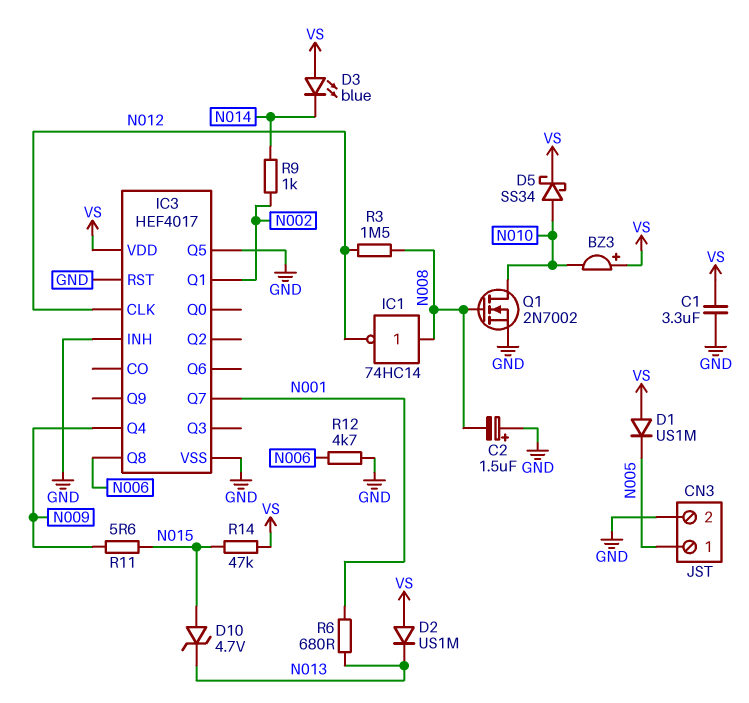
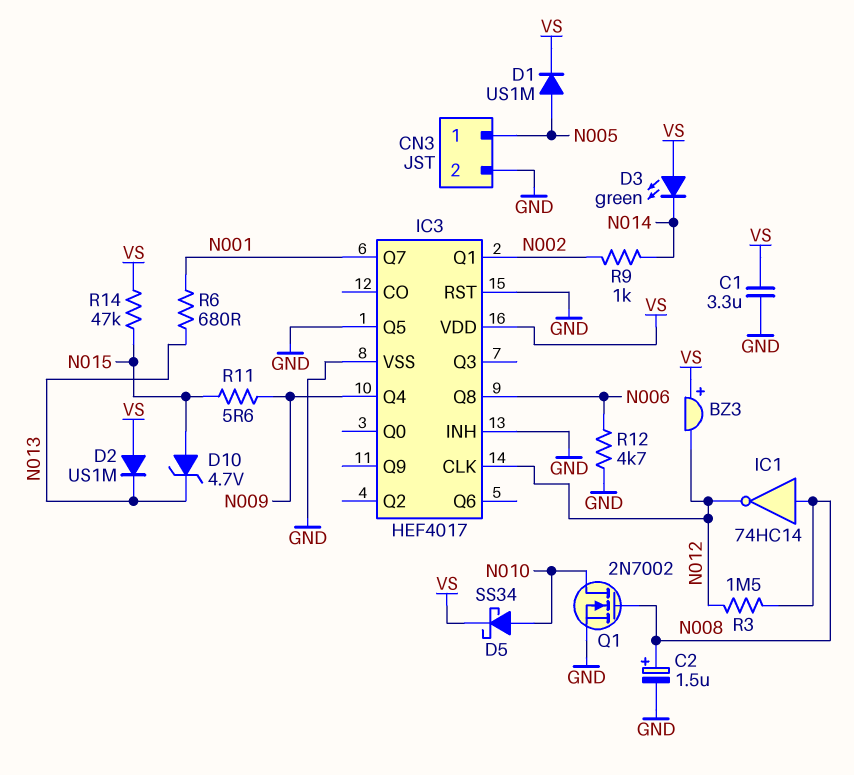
BZ3: buzzer (plus VS, minus N010) -> buzzer (plus VS, minus N012)
C2: 1.5uF (plus GND, minus N008) -> 1.5uF (plus N008, minus GND)
D1: diode US1M (A VS, K N005) -> diode US1M (A N005, K VS)
D3: LED blue (A VS, K N014) -> LED green (A VS, K N014)

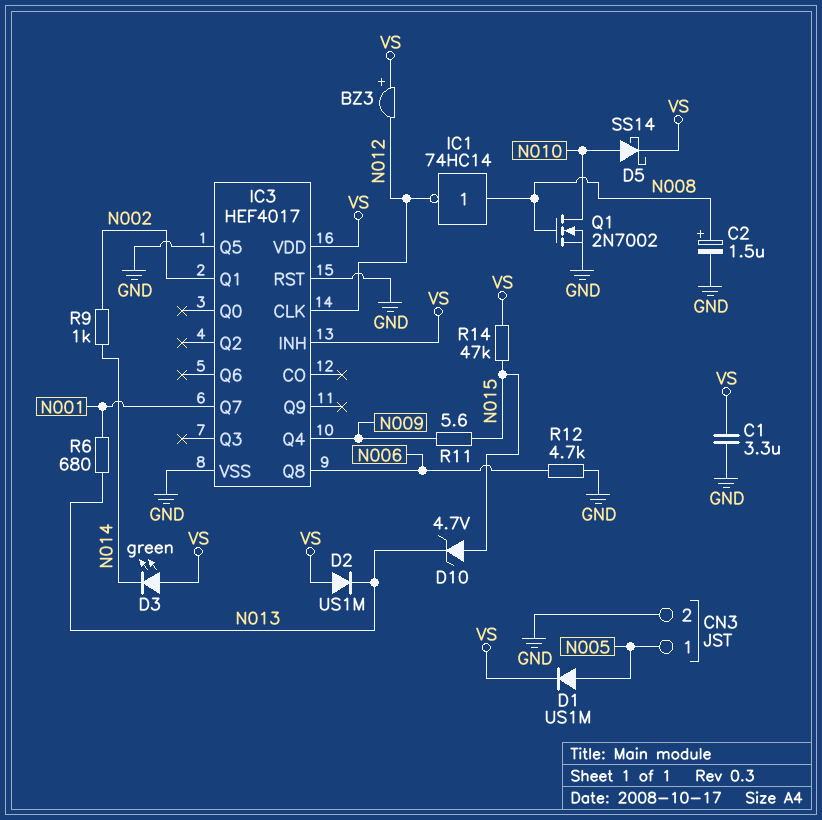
D5: schottky SS34 (A N010, K VS) -> schottky SS14 (A N010, K VS)
IC3 pin INH: GND -> VS
R3: 1.5M (N008, N012) -> none

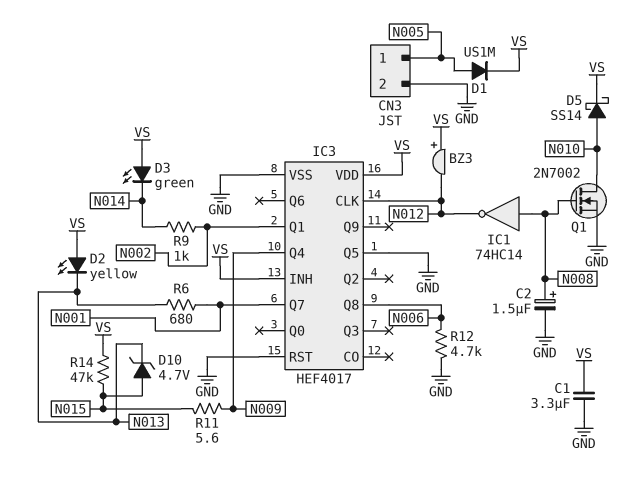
D2: diode US1M (A VS, K N013) -> LED yellow (A VS, K N013)

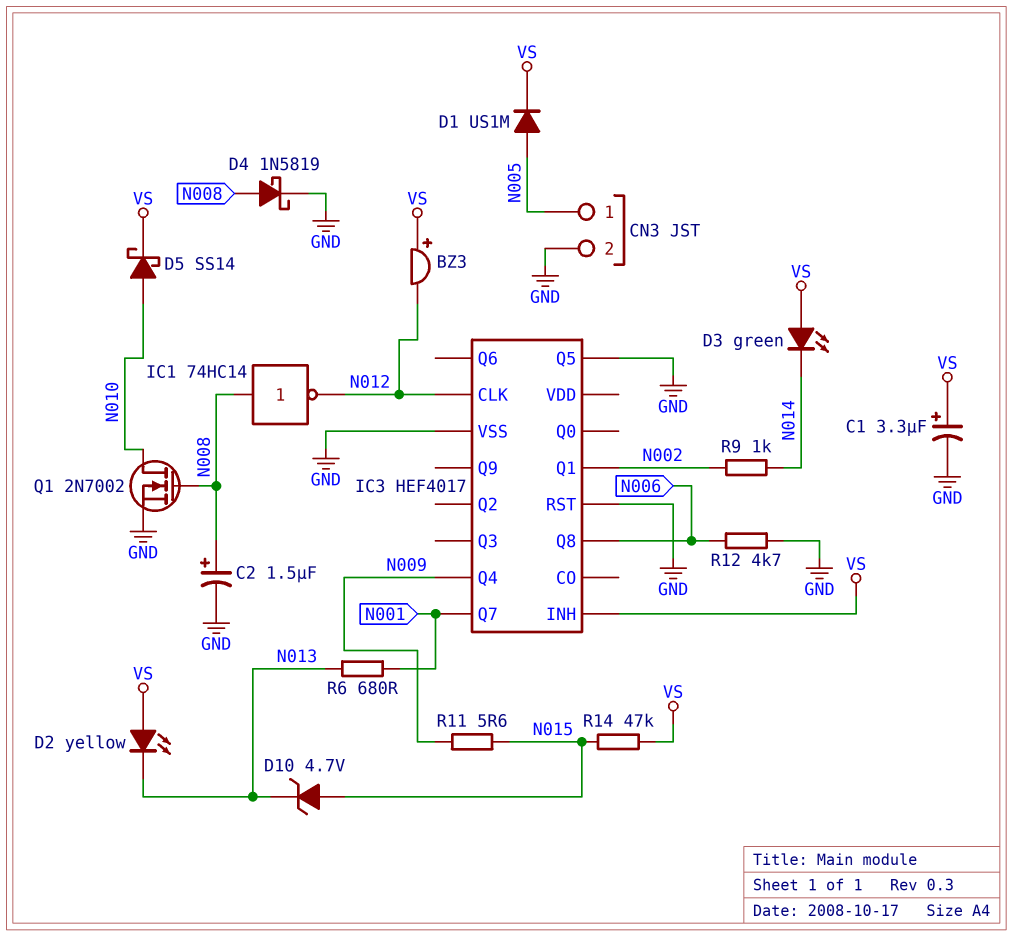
C1: 3.3uF (GND, VS) -> 3.3uF (plus VS, minus GND)
D4: none -> schottky 1N5819 (A N008, K GND)
IC3 pin VDD: VS -> none

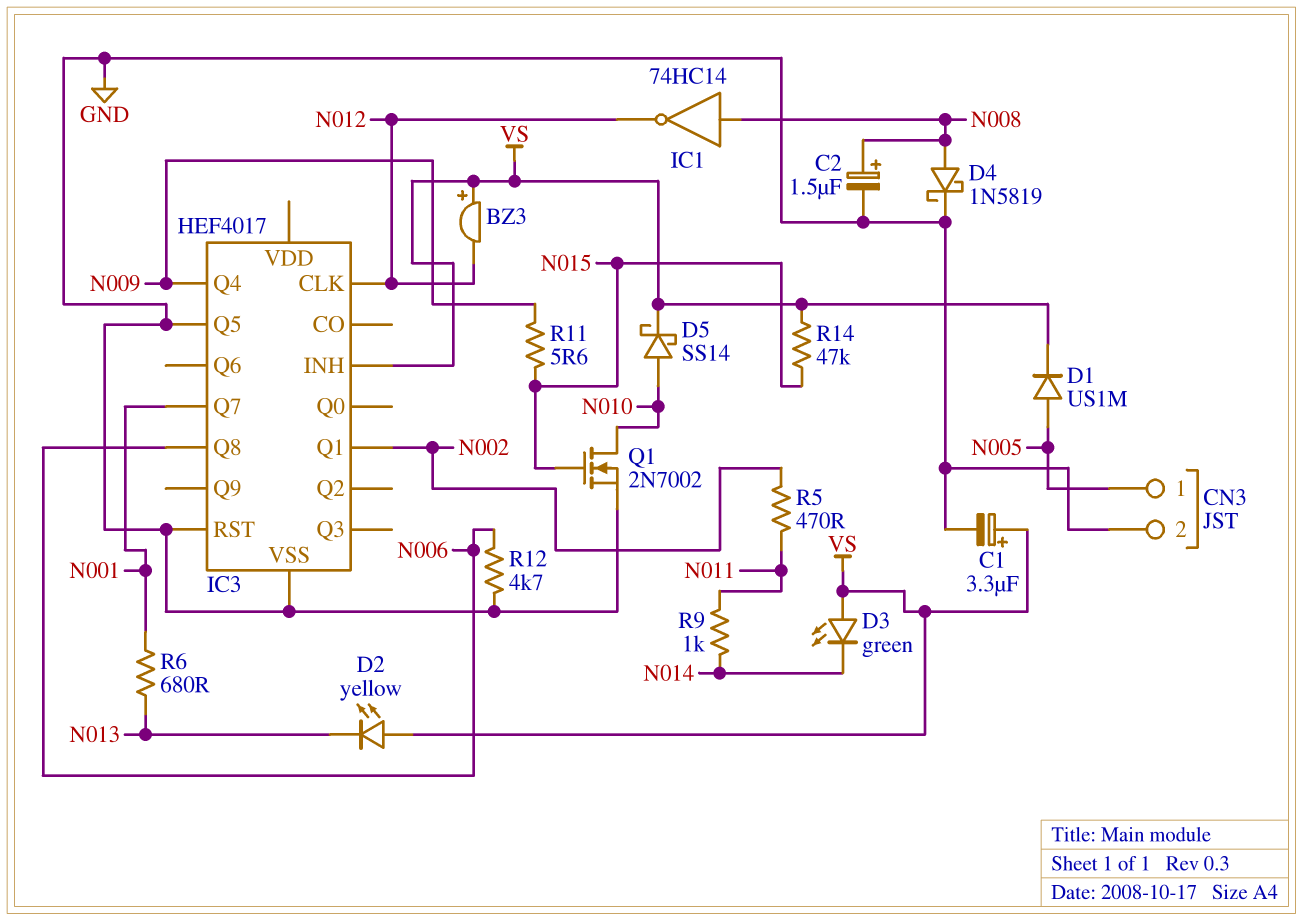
D10: zener 4.7V (A N015, K N013) -> none
Q1: NMOS 2N7002 (G N008, D N010, S GND) -> NMOS 2N7002 (G N015, D N010, S GND)
R5: none -> 470 (N002, N011)
R9: 1k (N002, N014) -> 1k (N011, N014)

